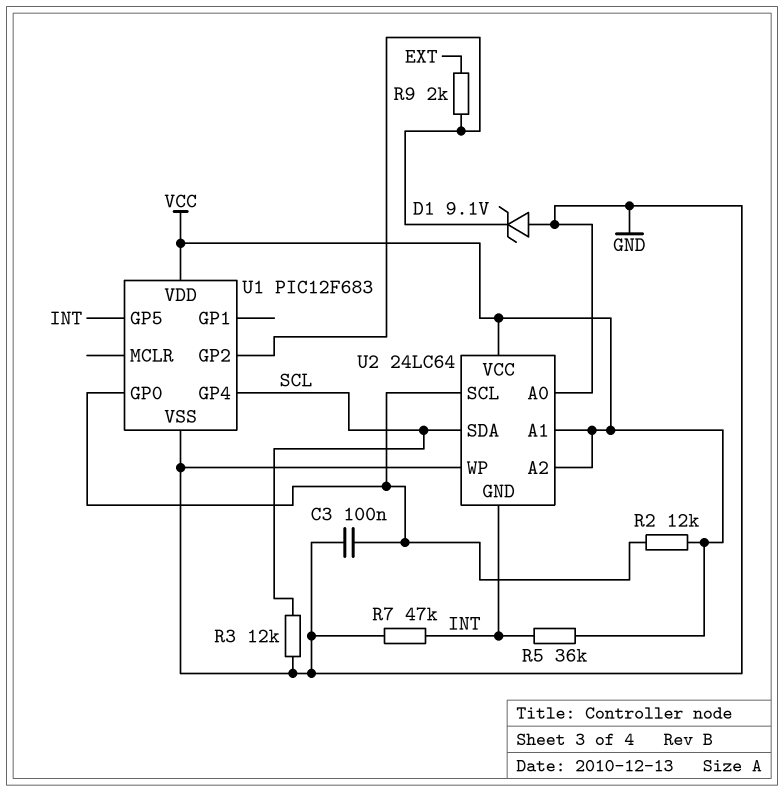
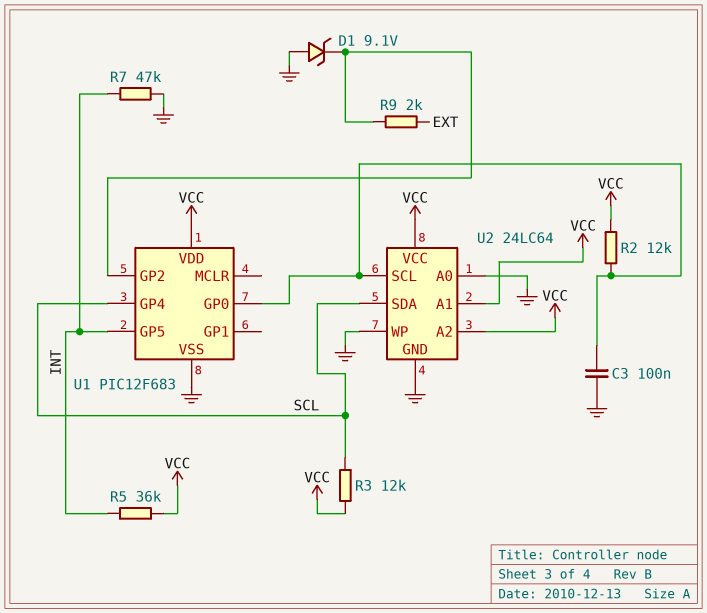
R3: 12k (GND, SCL) -> 12k (SCL, VCC)
U2 pin GND: INT -> GND

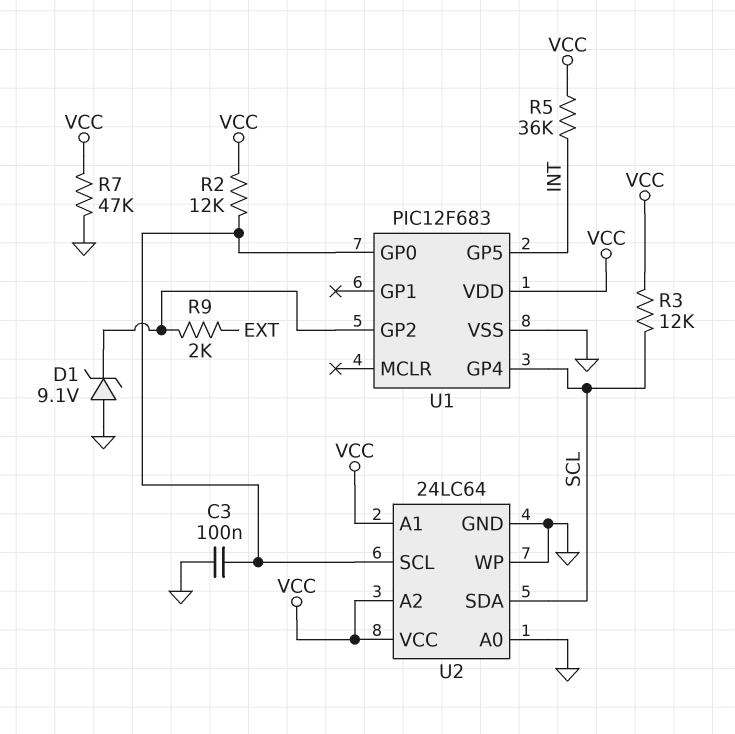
R7: 47k (GND, INT) -> 47k (GND, VCC)

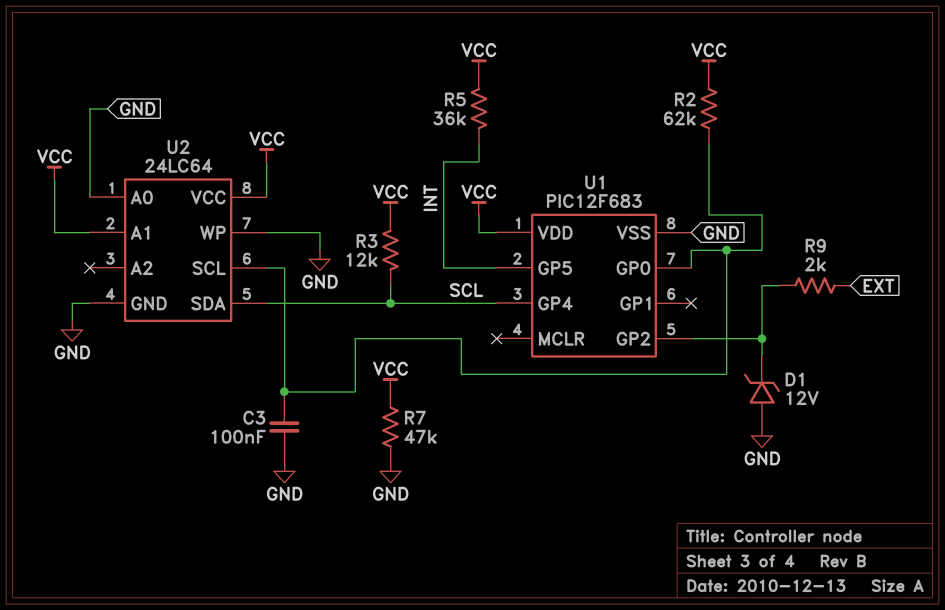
D1: zener 9.1V (A GND, K U1/GP2) -> zener 12V (A GND, K U1/GP2)
R2: 12k (U1/GP0, VCC) -> 62k (U1/GP0, VCC)
U2 pin A2: VCC -> none

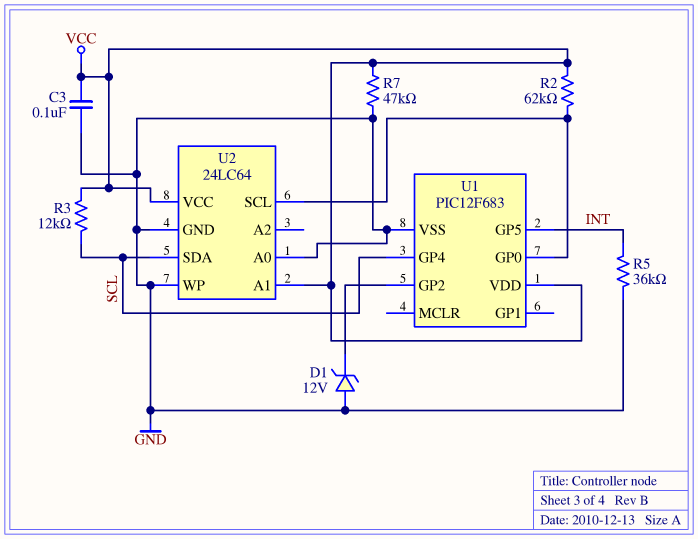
C3: 100nF (GND, U1/GP0) -> 100nF (GND, VCC)
R5: 36k (INT, VCC) -> 36k (GND, INT)
R9: 2k (EXT, U1/GP2) -> none

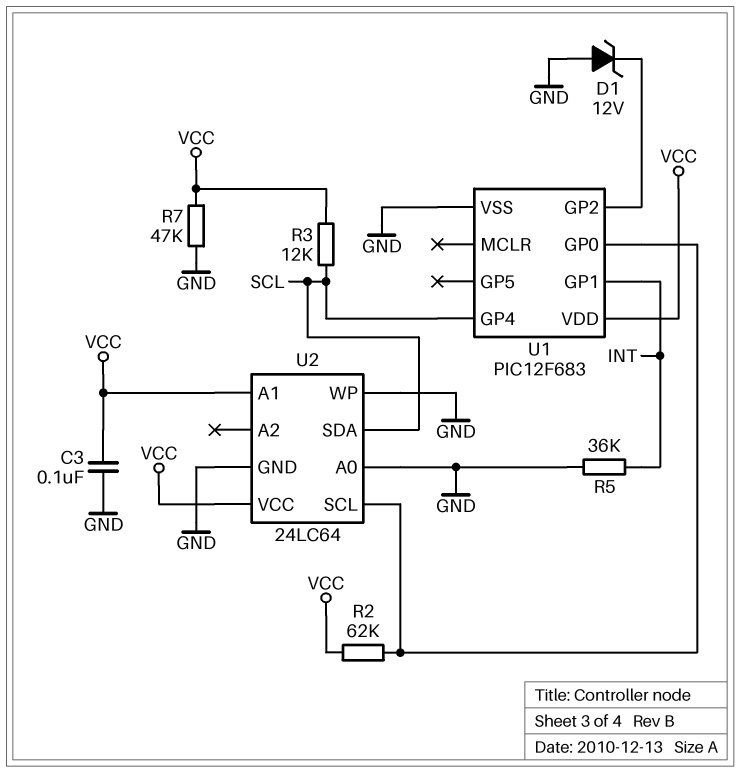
U1 pin GP1: none -> INT
U1 pin GP5: INT -> none

